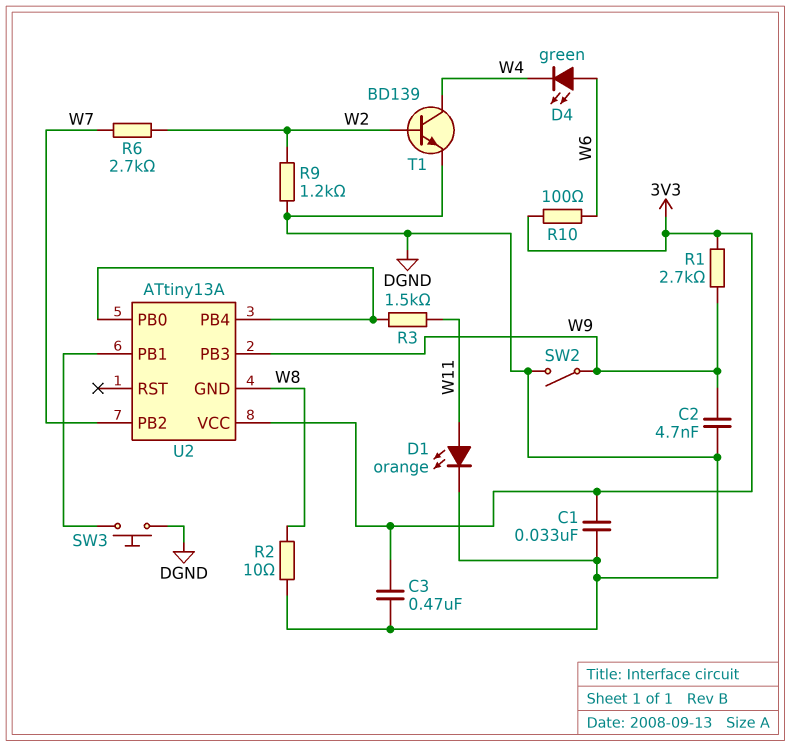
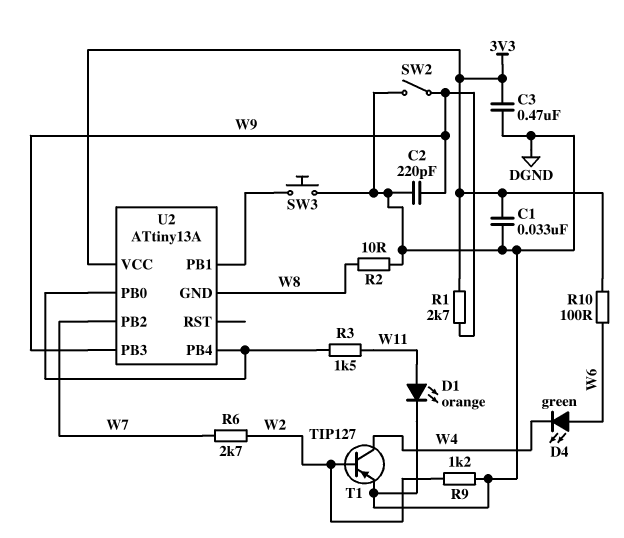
C2: 4.7nF (DGND, W9) -> 220pF (DGND, W9)
T1: NPN BD139 (B W2, C W4, E DGND) -> PNP TIP127 (B W2, C W4, E DGND)

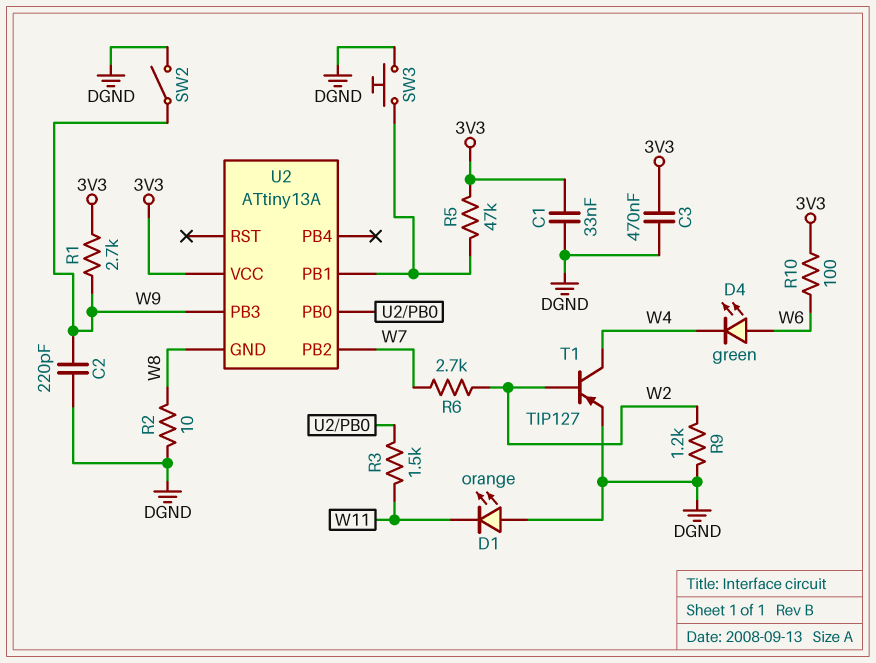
D1: LED orange (A W11, K DGND) -> LED orange (A DGND, K W11)
R5: none -> 47k (3V3, U2/PB1)
U2 pin PB4: U2/PB0 -> none

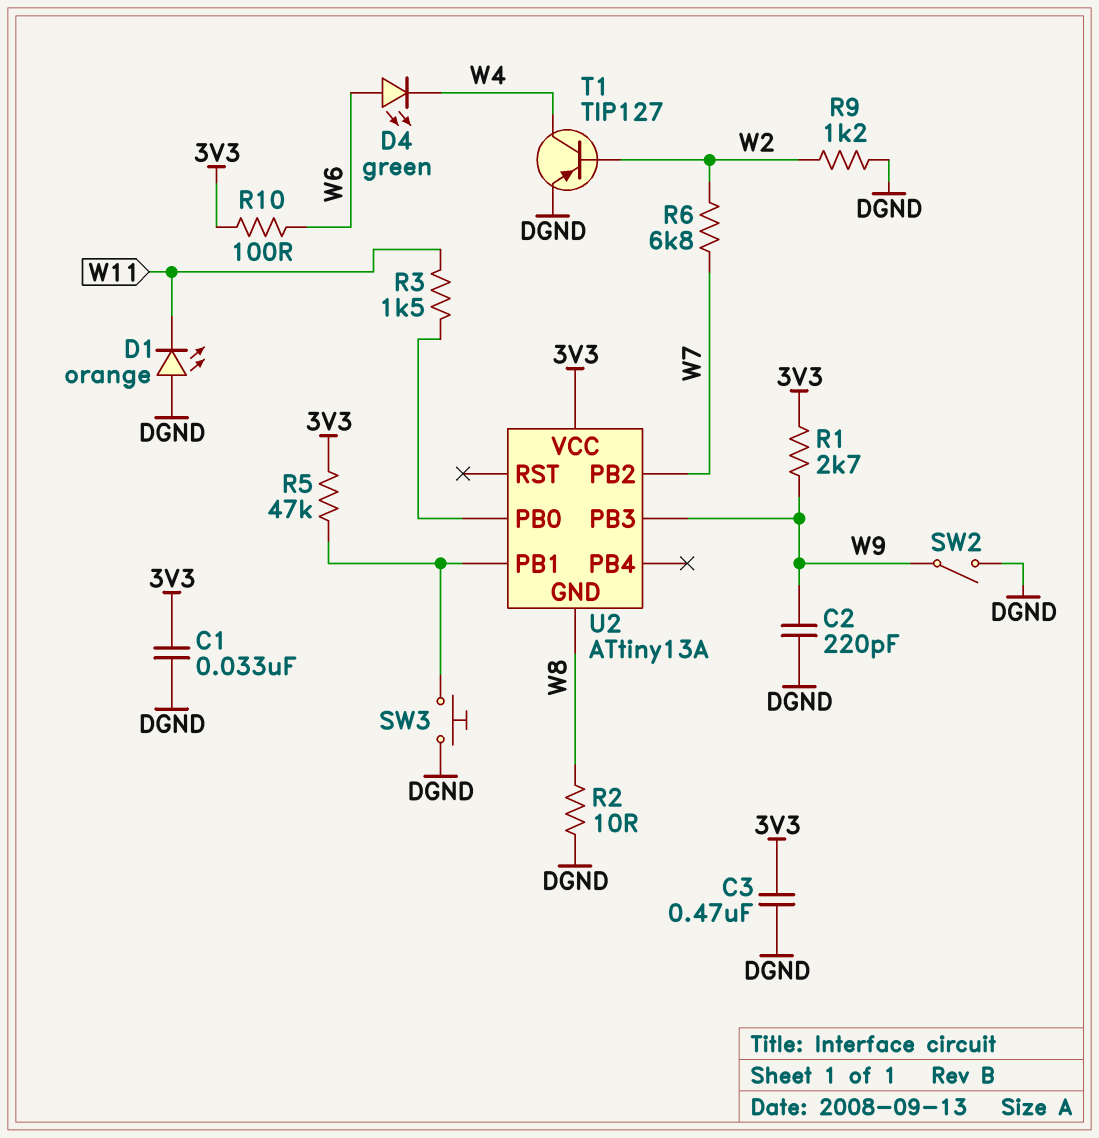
R6: 2.7k (W2, W7) -> 6.8k (W2, W7)

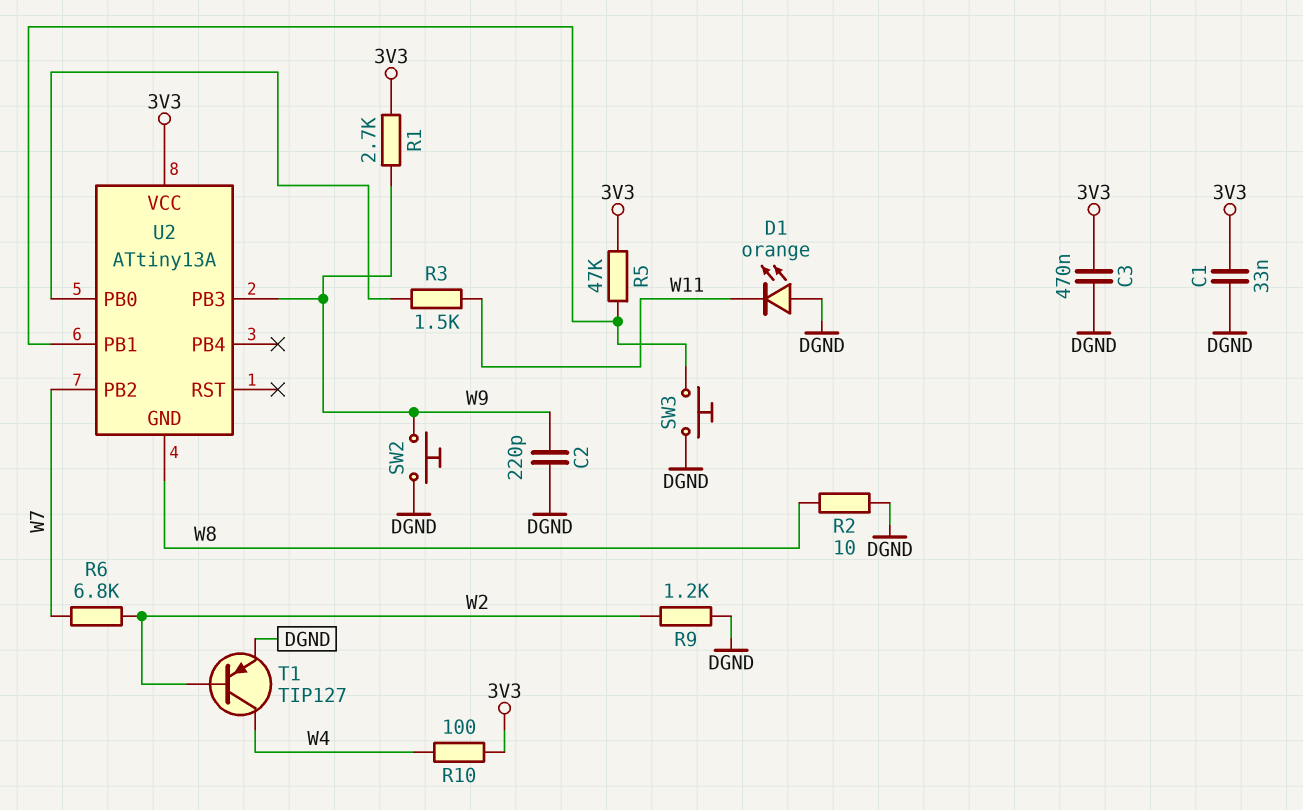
D4: LED green (A W6, K W4) -> none
R10: 100 (3V3, W6) -> 100 (3V3, W4)
SW2: switch (DGND, W9) -> button (DGND, W9)

